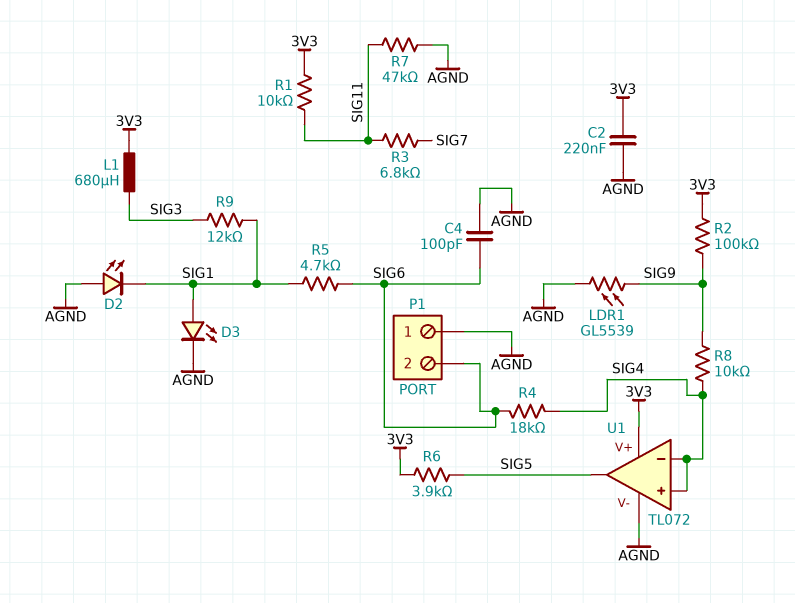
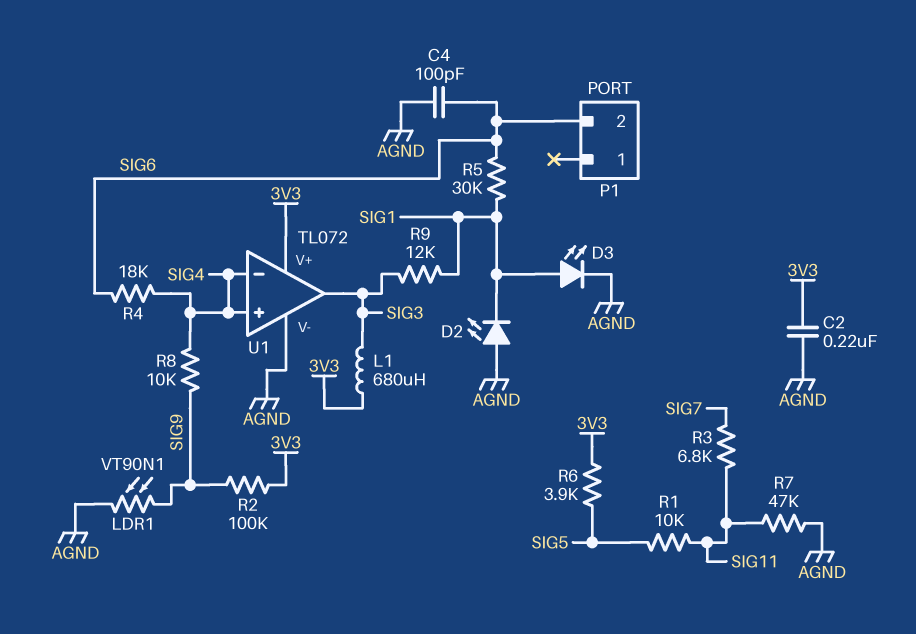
LDR1: GL5539 (AGND, SIG9) -> VT90N1 (AGND, SIG9)
P1 pin 1: AGND -> none
R1: 10k (3V3, SIG11) -> 10k (SIG5, SIG11)
R5: 4.7k (SIG1, SIG6) -> 30k (SIG1, SIG6)
U1 pin out: SIG5 -> SIG3

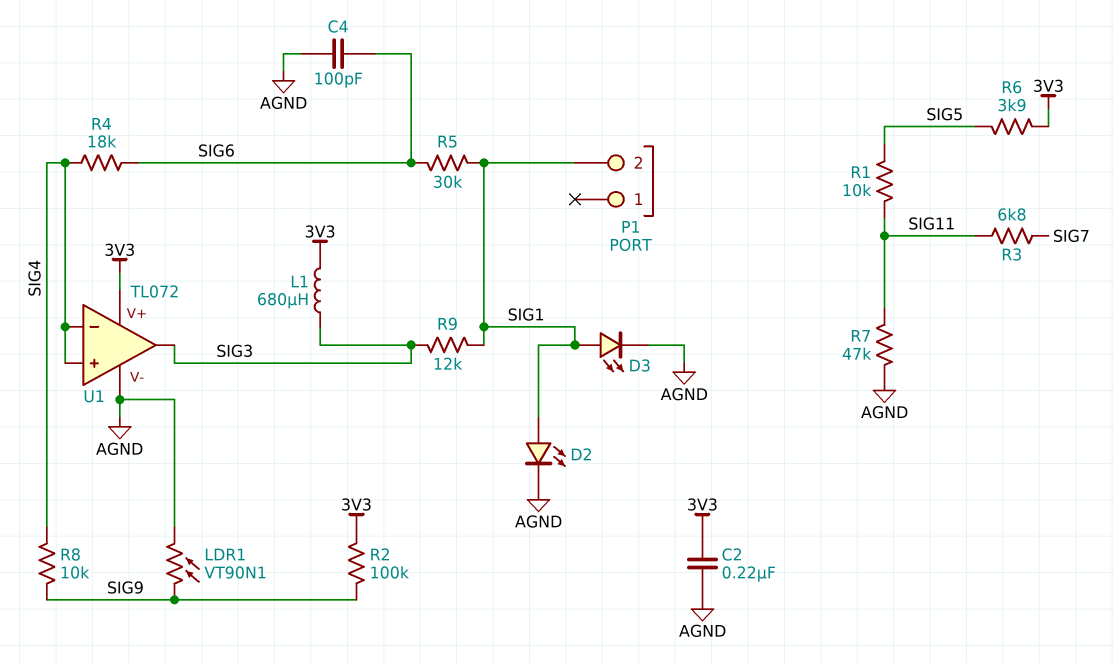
D2: LED (A AGND, K SIG1) -> LED (A SIG1, K AGND)
P1 pin 2: SIG6 -> SIG1

